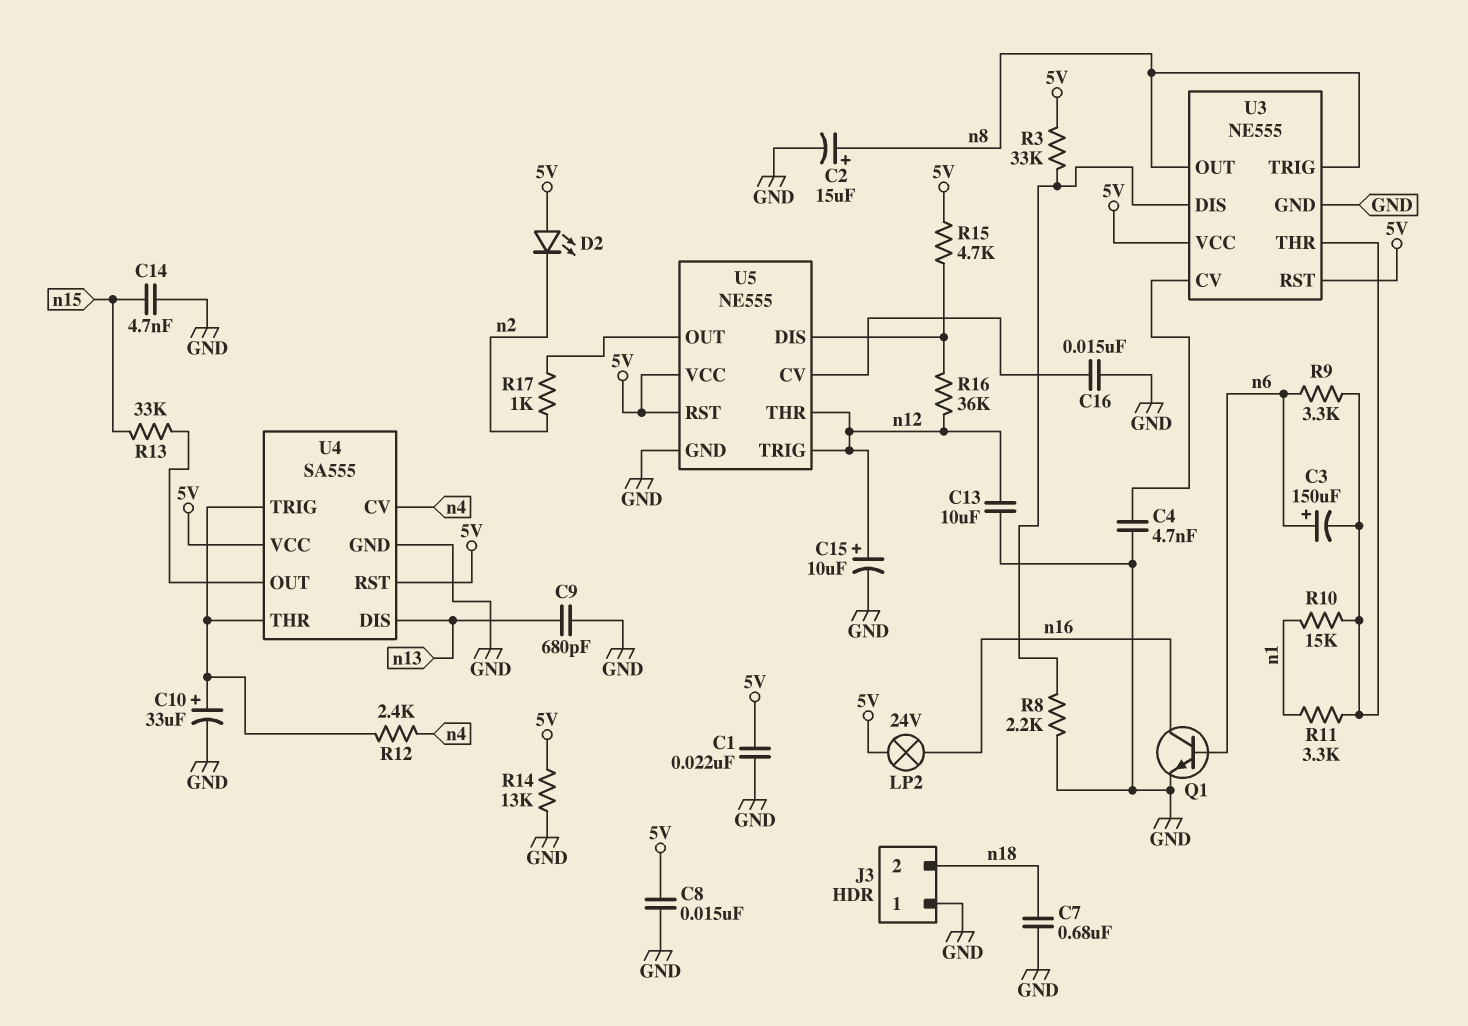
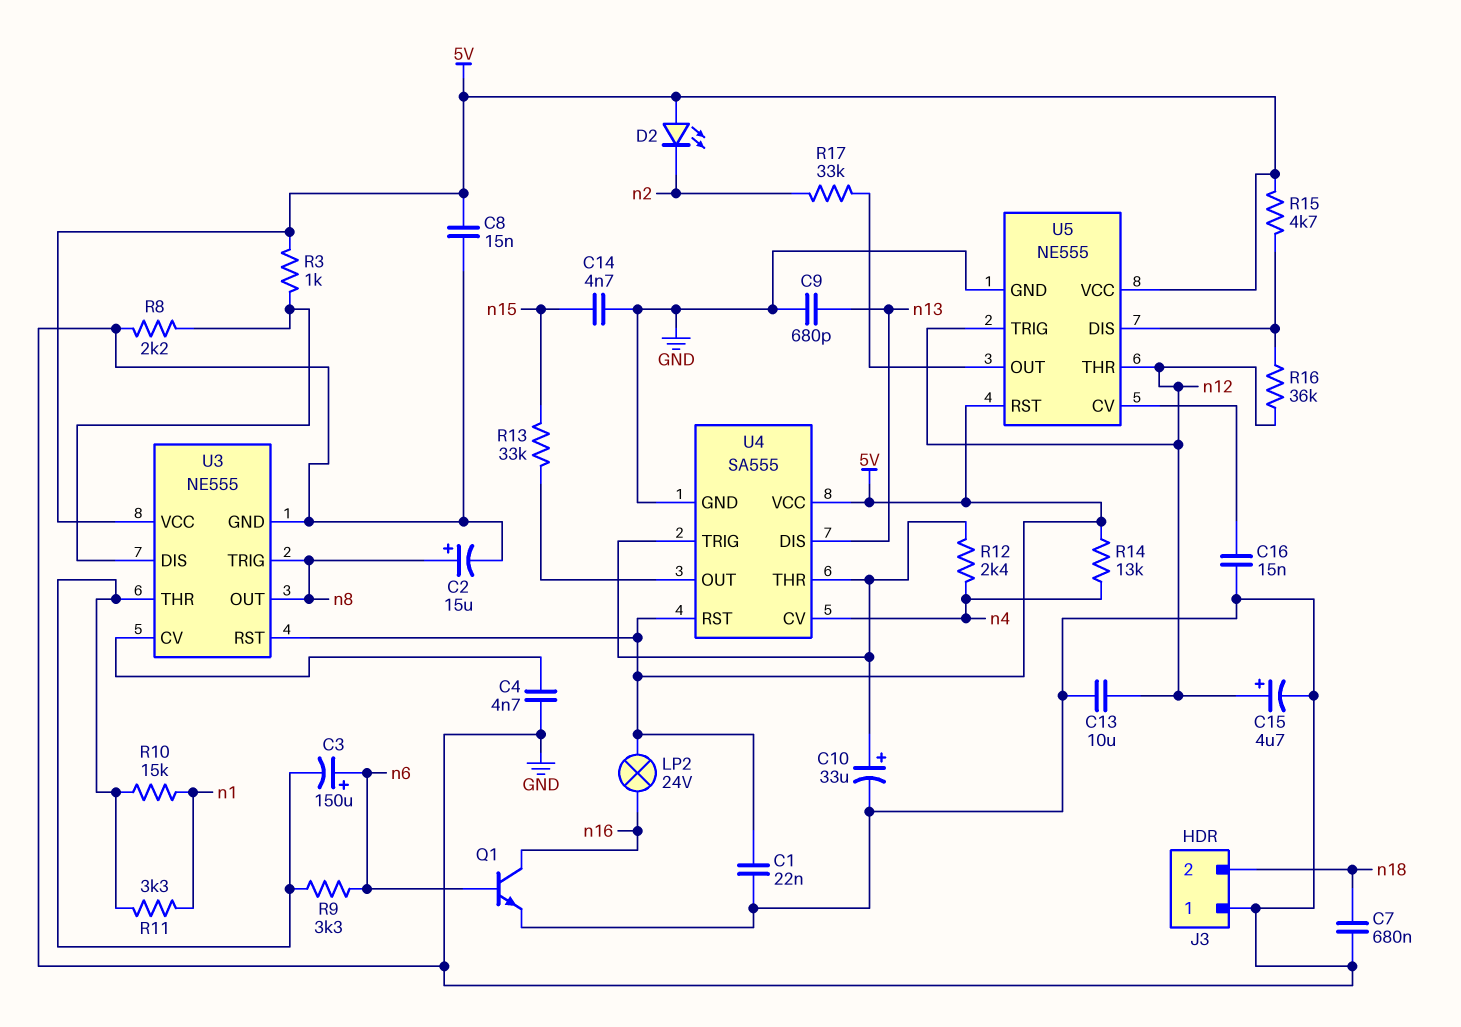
C15: 10uF (plus n12, minus GND) -> 4.7uF (plus n12, minus GND)
R3: 33k (5V, U3/DIS) -> 1k (5V, U3/DIS)
R14: 13k (5V, GND) -> 13k (5V, n4)
R17: 1k (U5/OUT, n2) -> 33k (U5/OUT, n2)

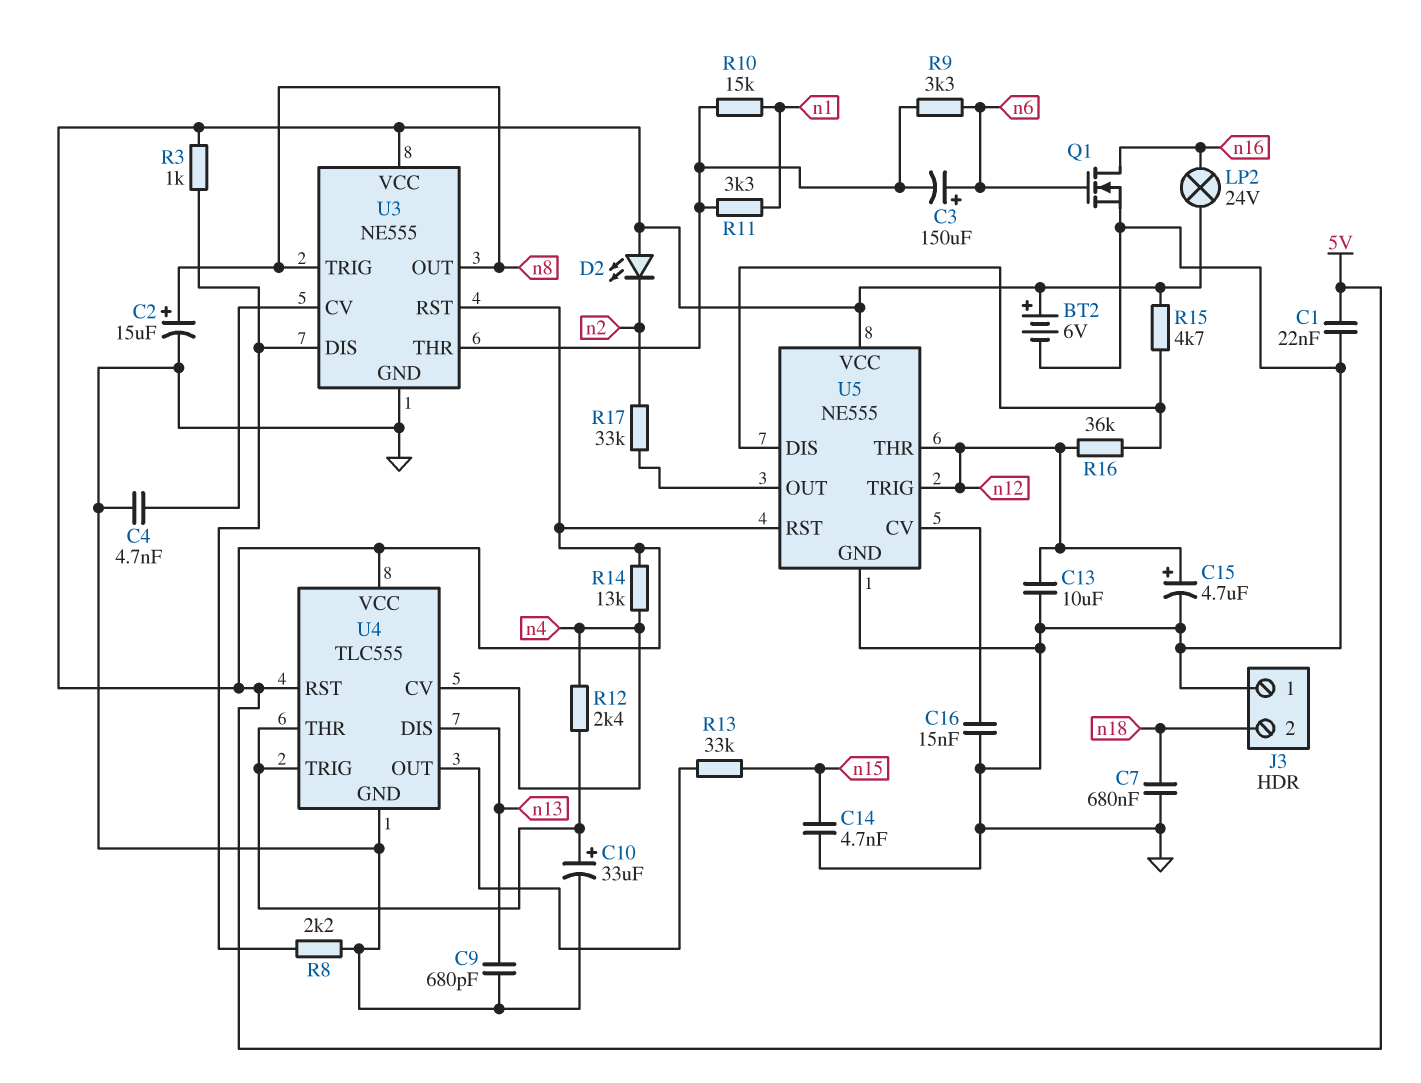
BT2: none -> 6V (plus 5V, minus GND)
C8: 15nF (5V, GND) -> none
Q1: NPN (B n6, C n16, E GND) -> NMOS (G n6, D n16, S GND)
U4: SA555 -> TLC555

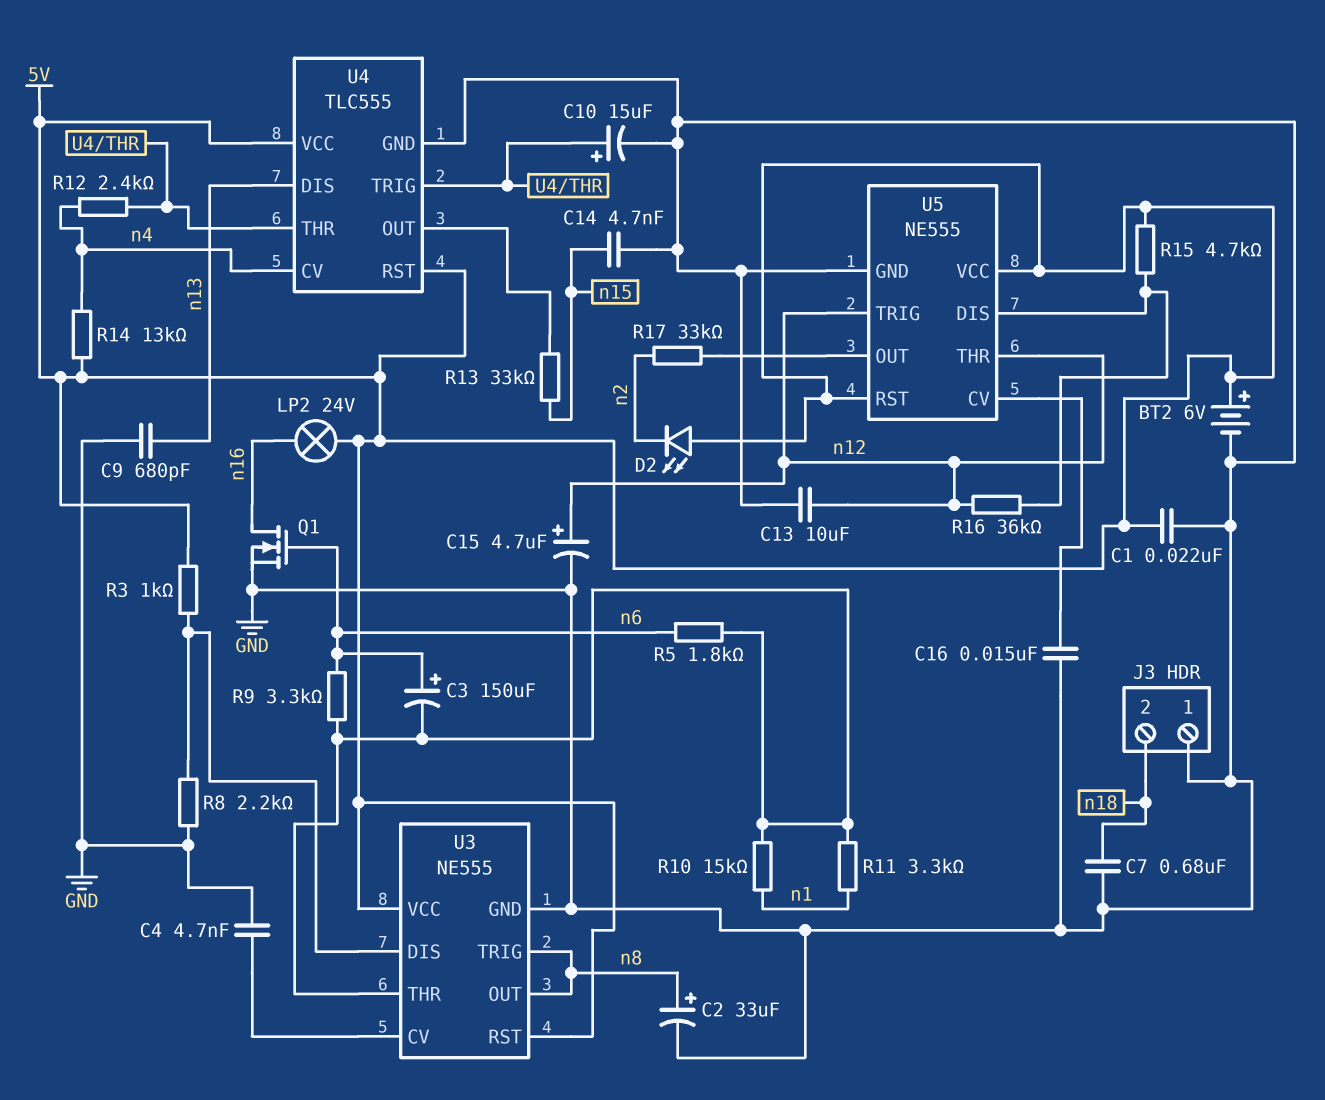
C2: 15uF (plus n8, minus GND) -> 33uF (plus n8, minus GND)
C10: 33uF (plus U4/THR, minus GND) -> 15uF (plus U4/THR, minus GND)
R5: none -> 1.8k (U3/THR, n6)

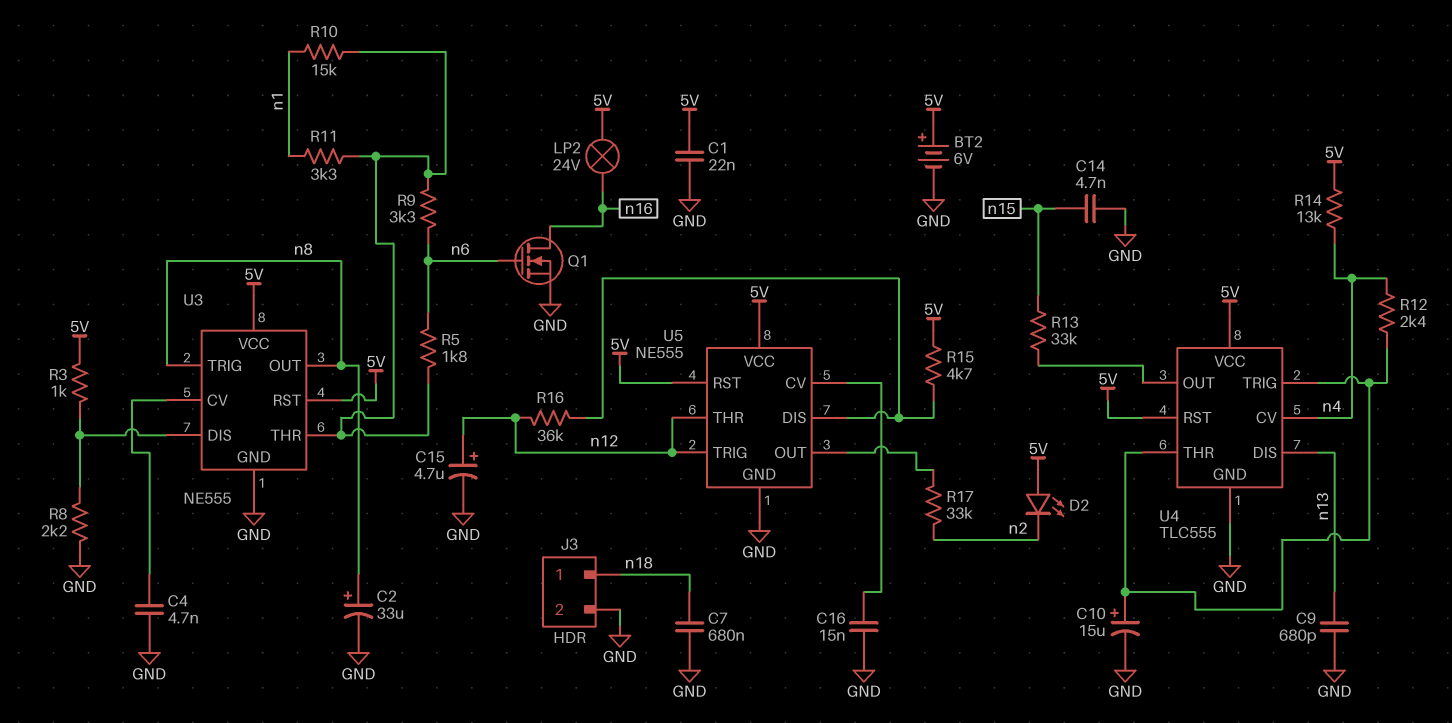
C3: 150uF (plus n6, minus U3/THR) -> none
C13: 10uF (GND, n12) -> none
J3 pin 1: GND -> n18
J3 pin 2: n18 -> GND

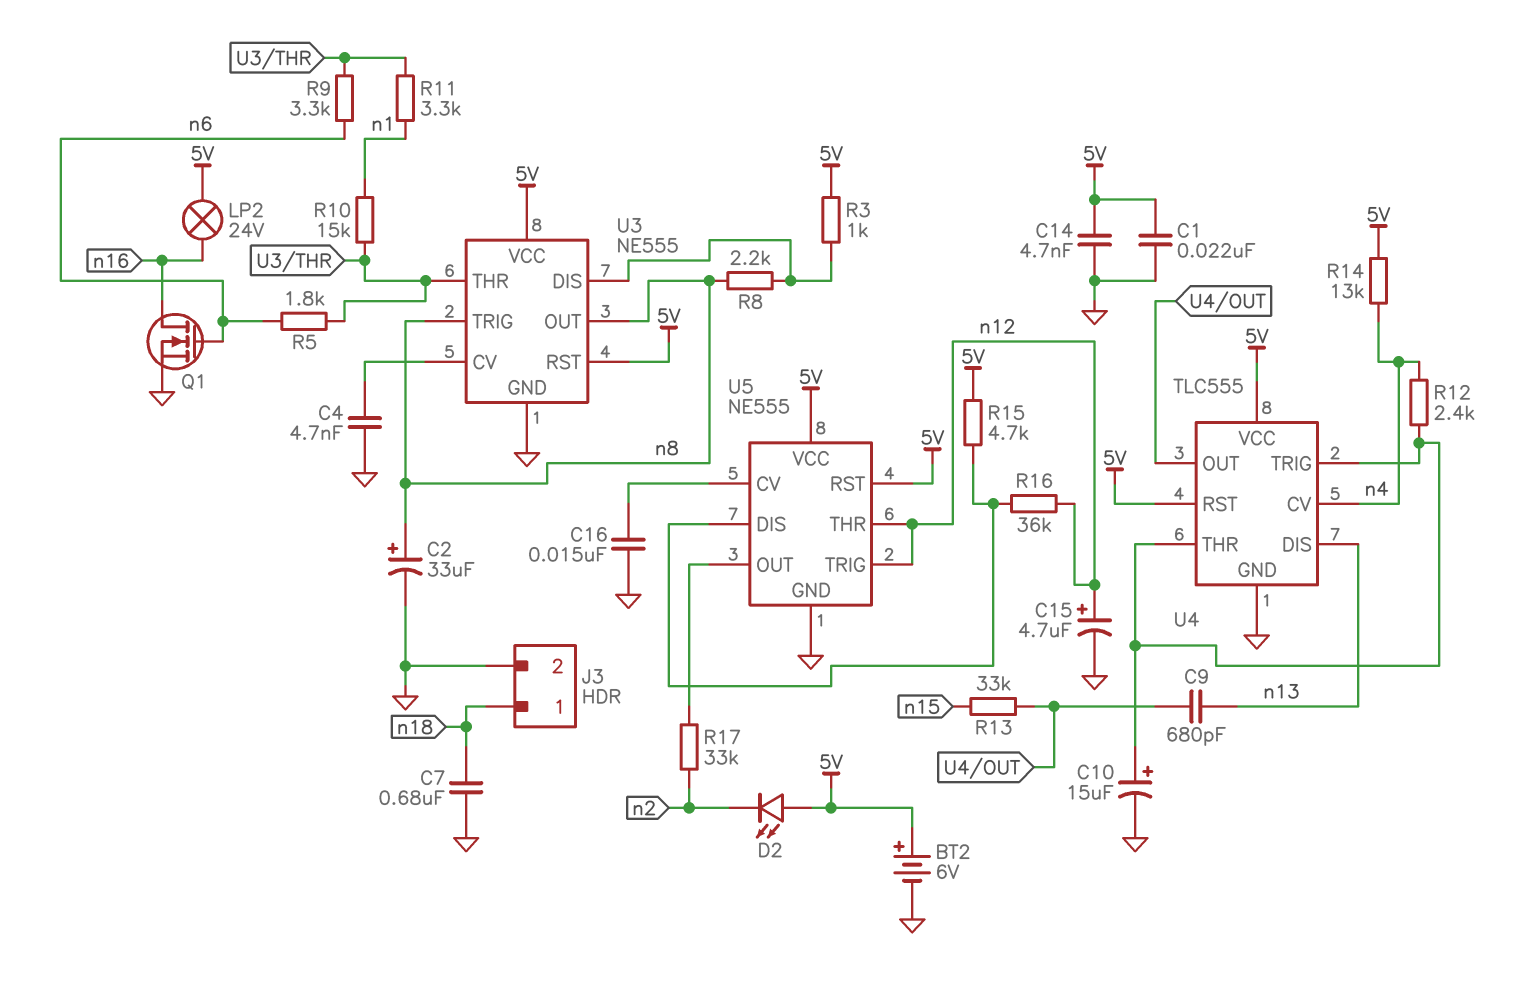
C9: 680pF (GND, n13) -> 680pF (U4/OUT, n13)
C14: 4.7nF (GND, n15) -> 4.7nF (5V, GND)
R8: 2.2k (GND, U3/DIS) -> 2.2k (U3/DIS, n8)

